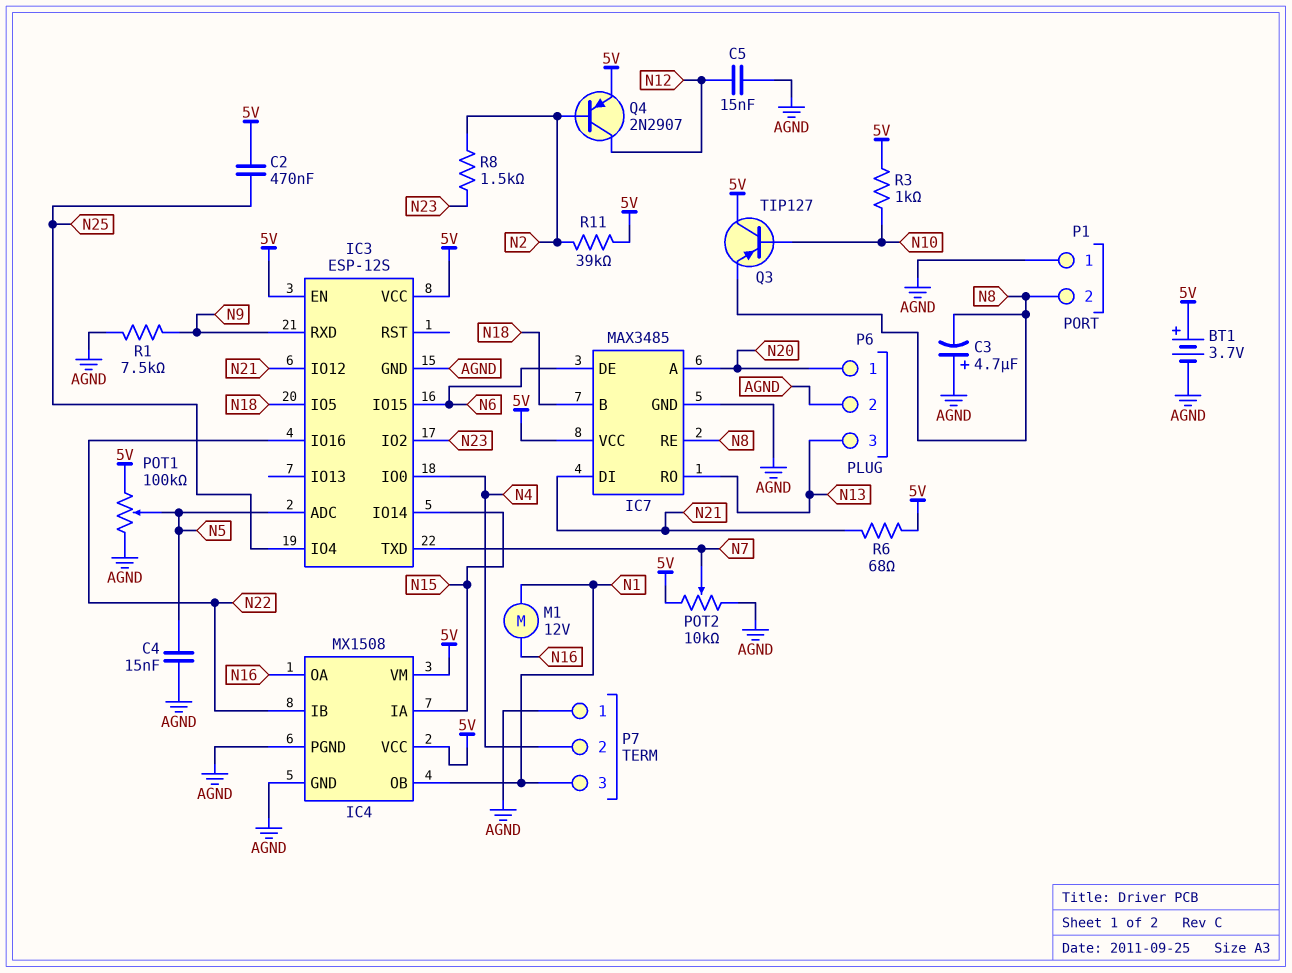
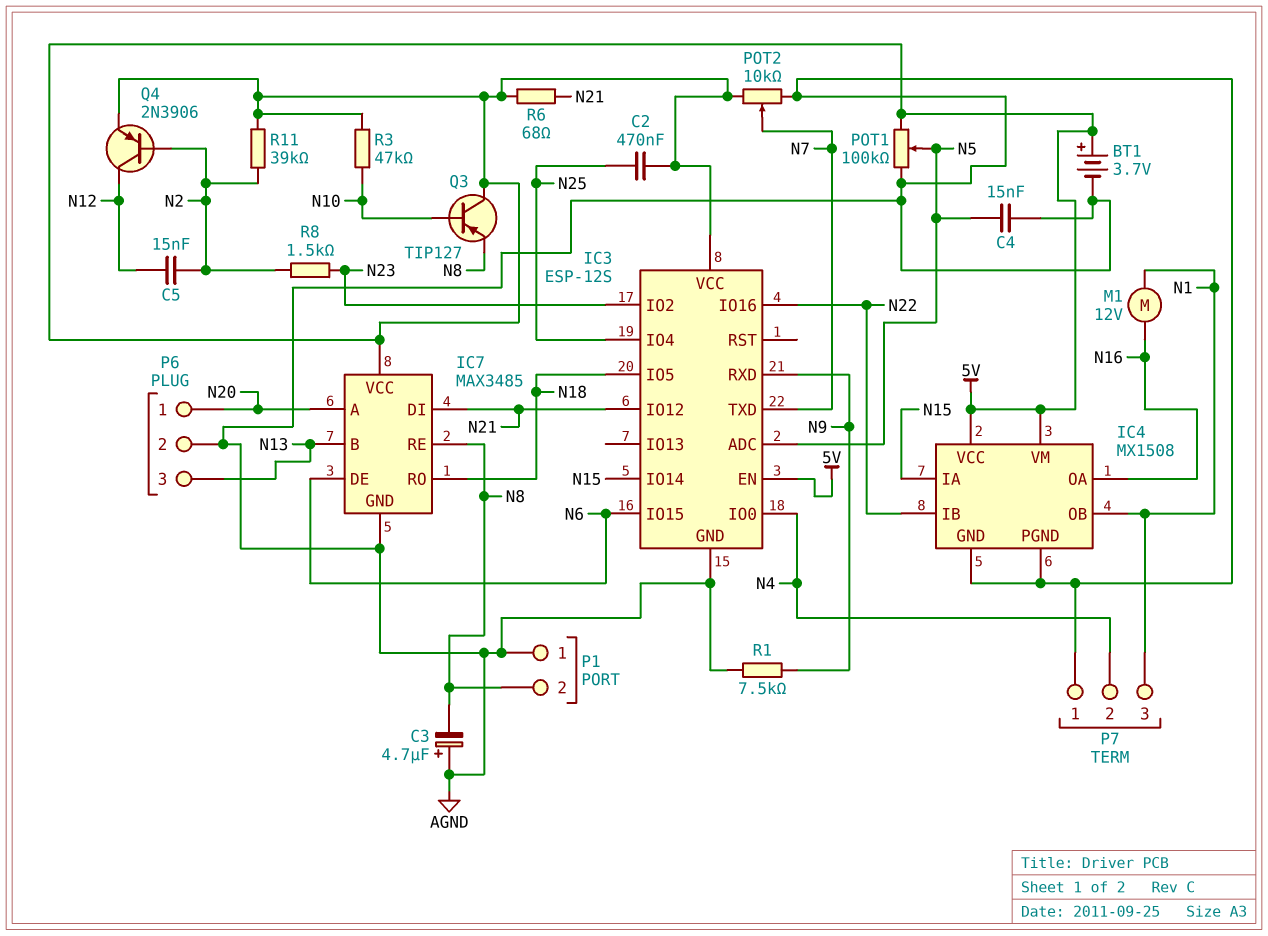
C5: 15nF (AGND, N12) -> 15nF (N2, N12)
IC7 pin B: N18 -> N13
IC7 pin RO: N13 -> N18
Q4: PNP 2N2907 (B N2, C N12, E 5V) -> PNP 2N3906 (B N2, C N12, E 5V)
R3: 1k (5V, N10) -> 47k (5V, N10)

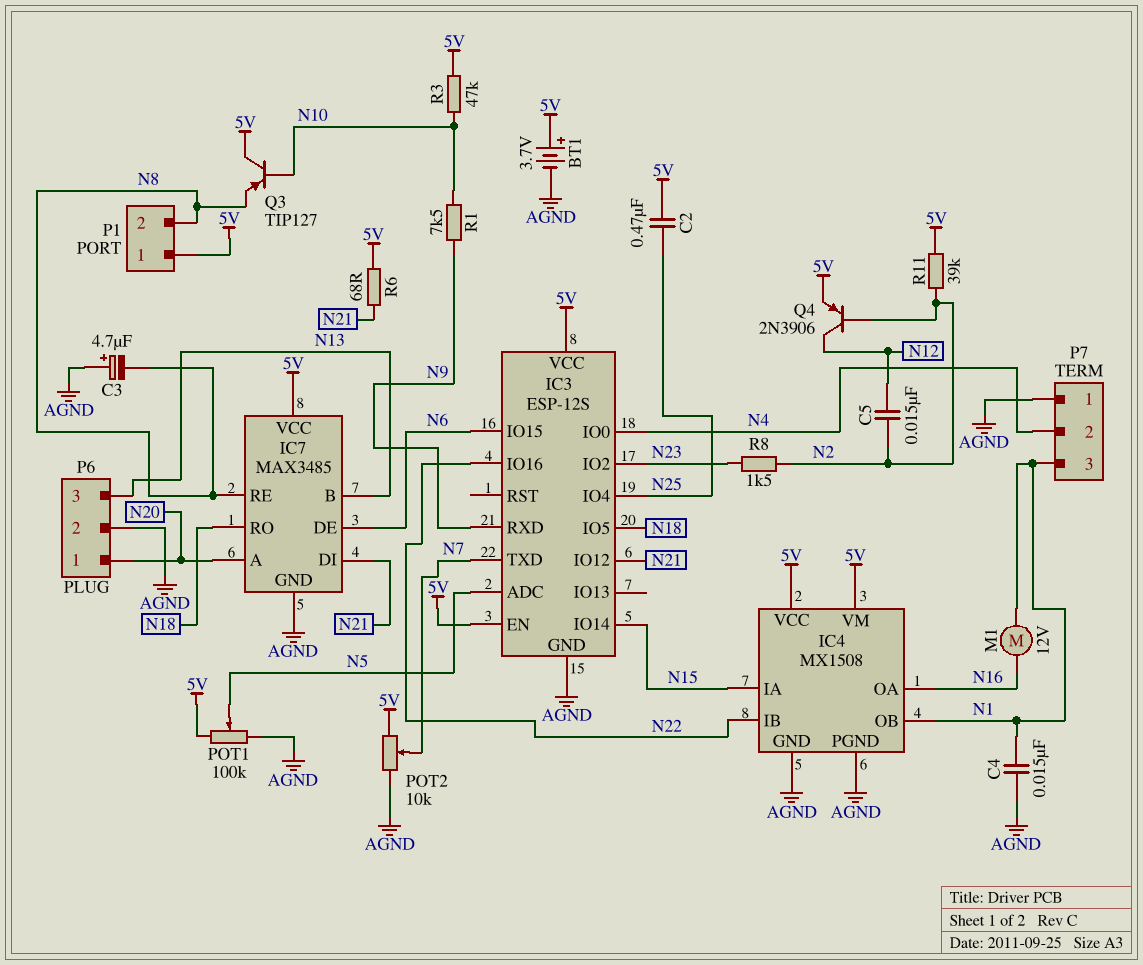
C4: 15nF (AGND, N5) -> 15nF (AGND, N1)
P1 pin 1: AGND -> 5V
R1: 7.5k (AGND, N9) -> 7.5k (N9, N10)

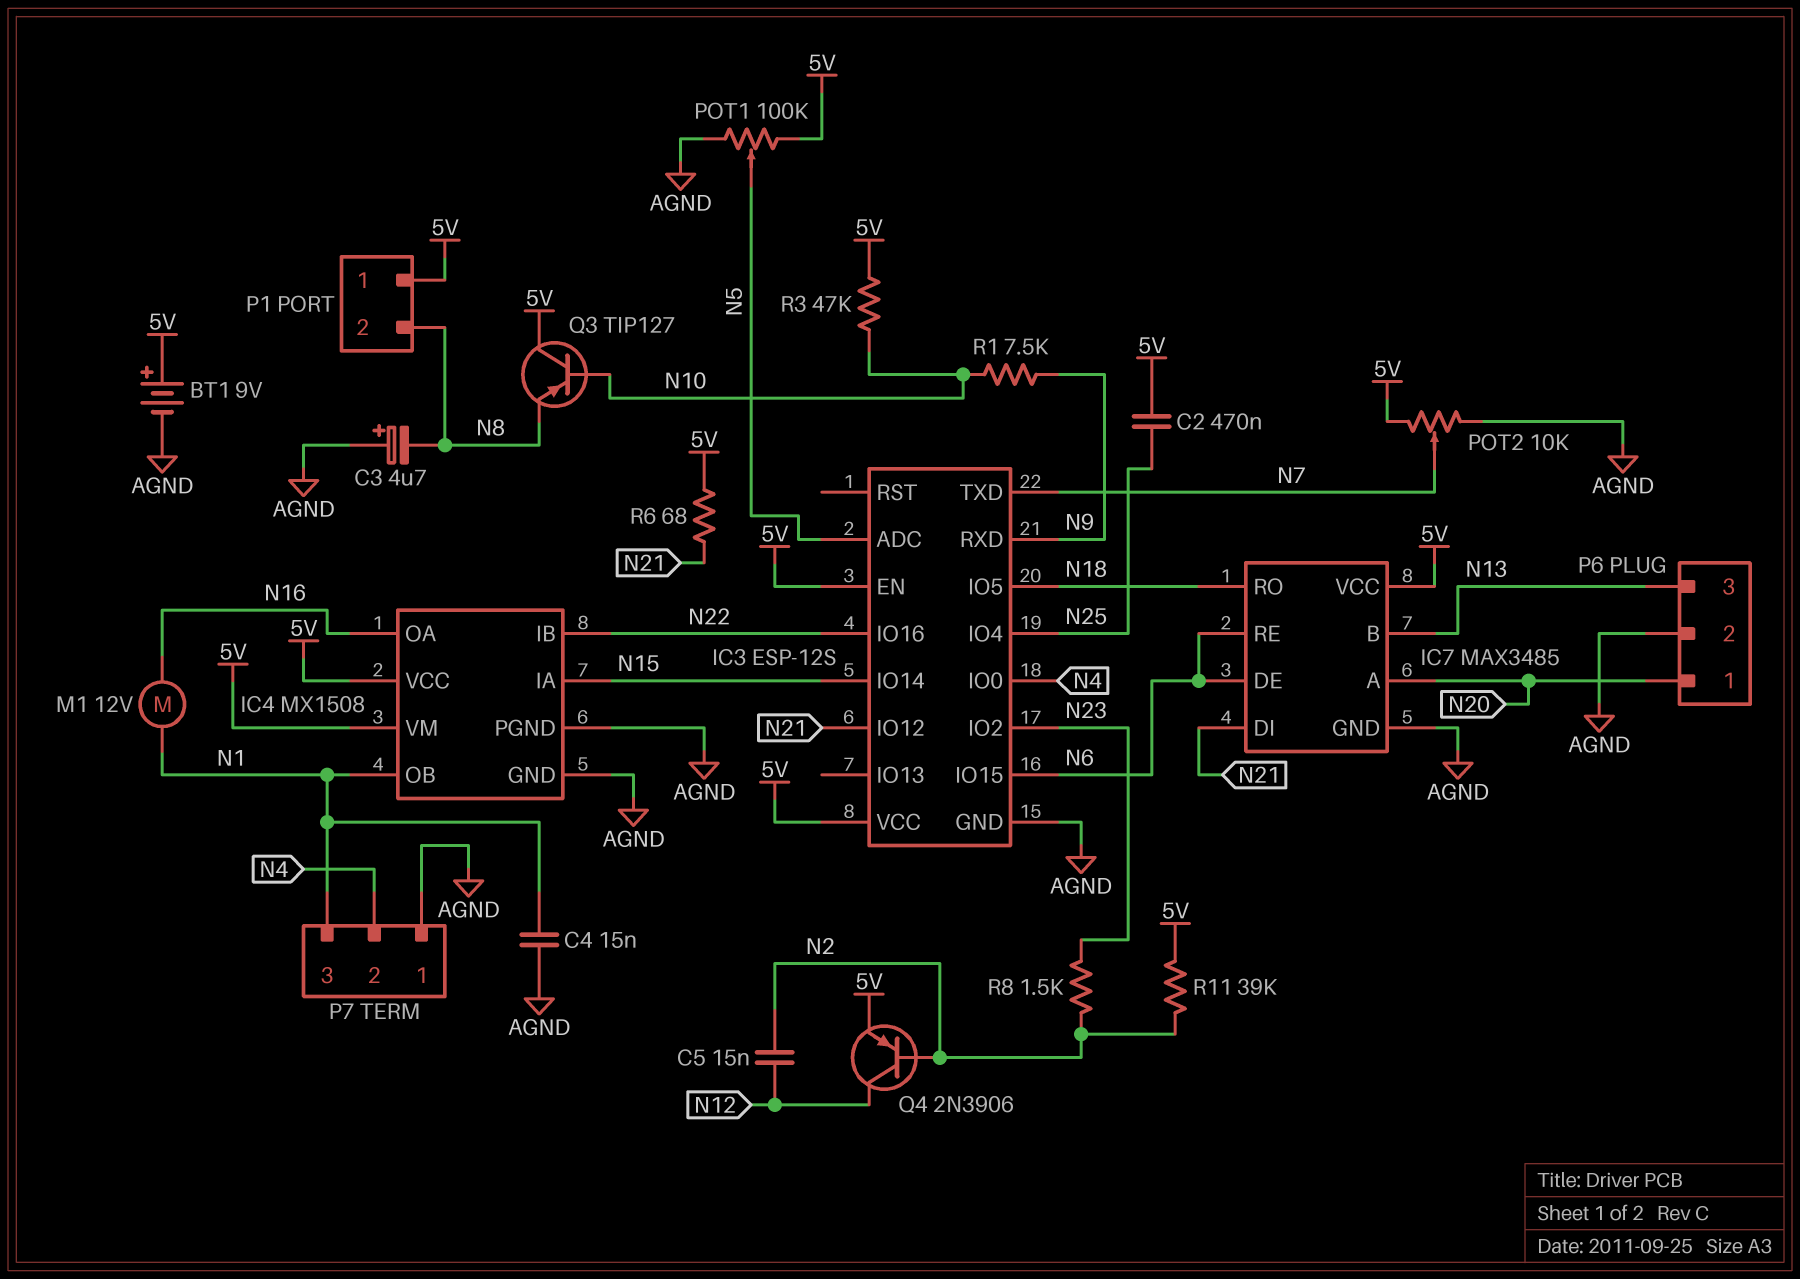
BT1: 3.7V (plus 5V, minus AGND) -> 9V (plus 5V, minus AGND)
IC7 pin RE: N8 -> N6

